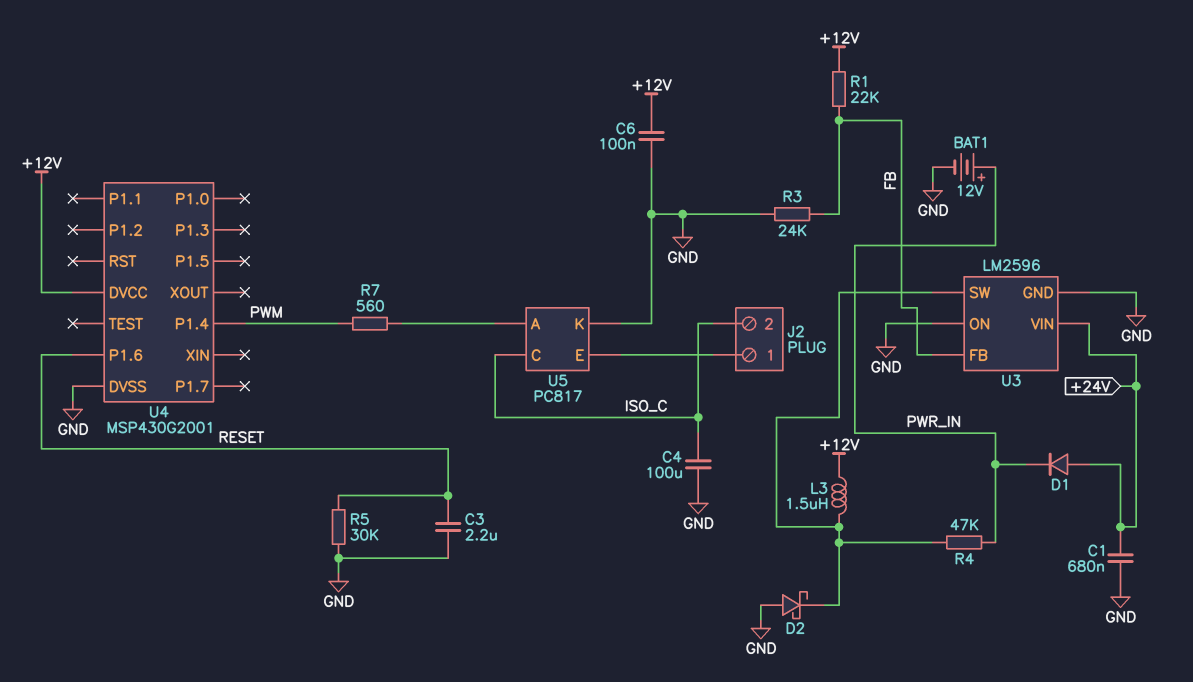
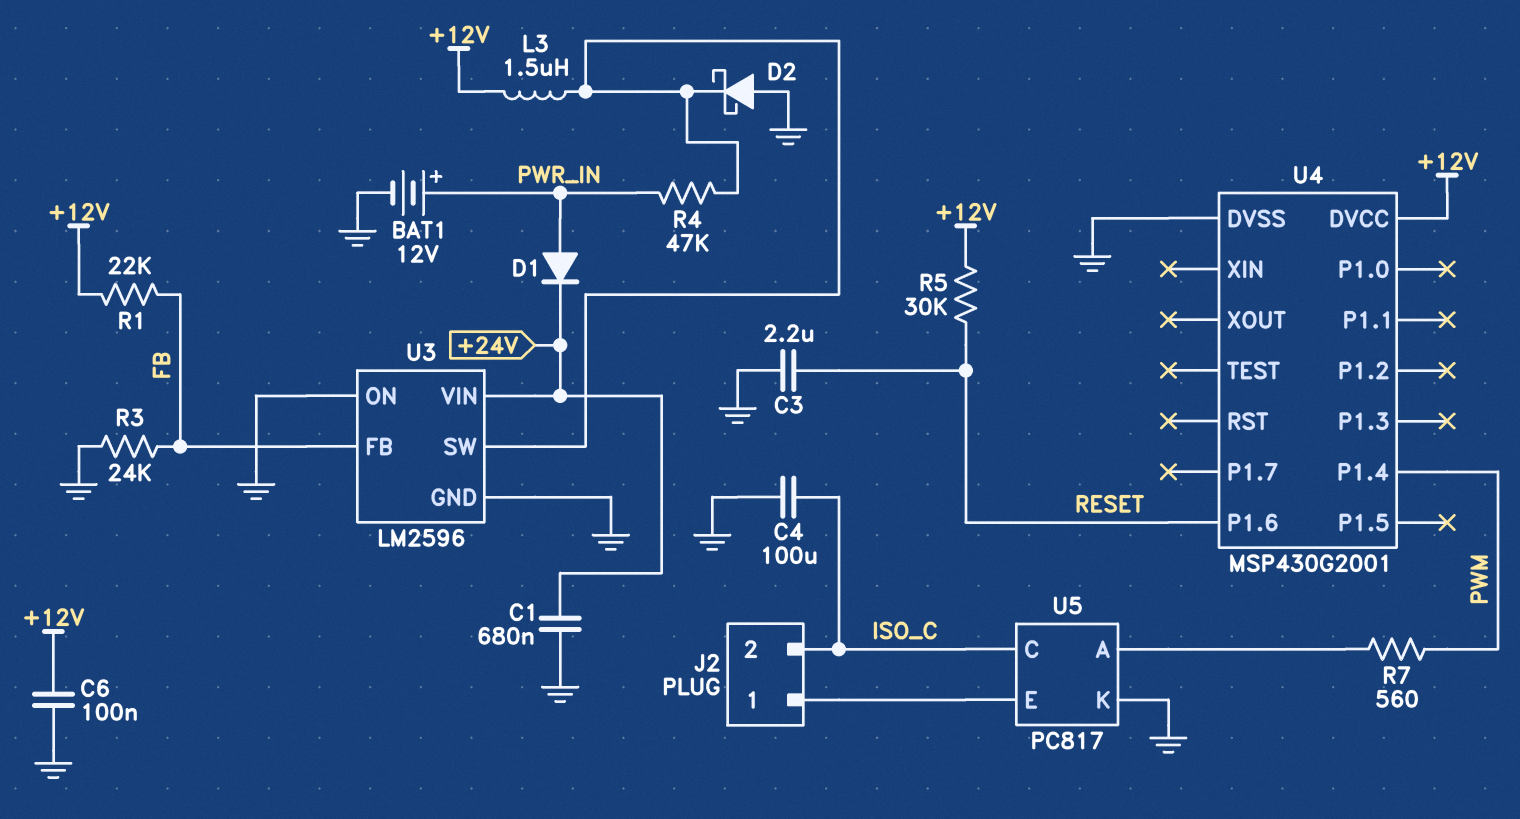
D1: diode (A +24V, K PWR_IN) -> diode (A PWR_IN, K +24V)
R5: 30k (GND, RESET) -> 30k (+12V, RESET)

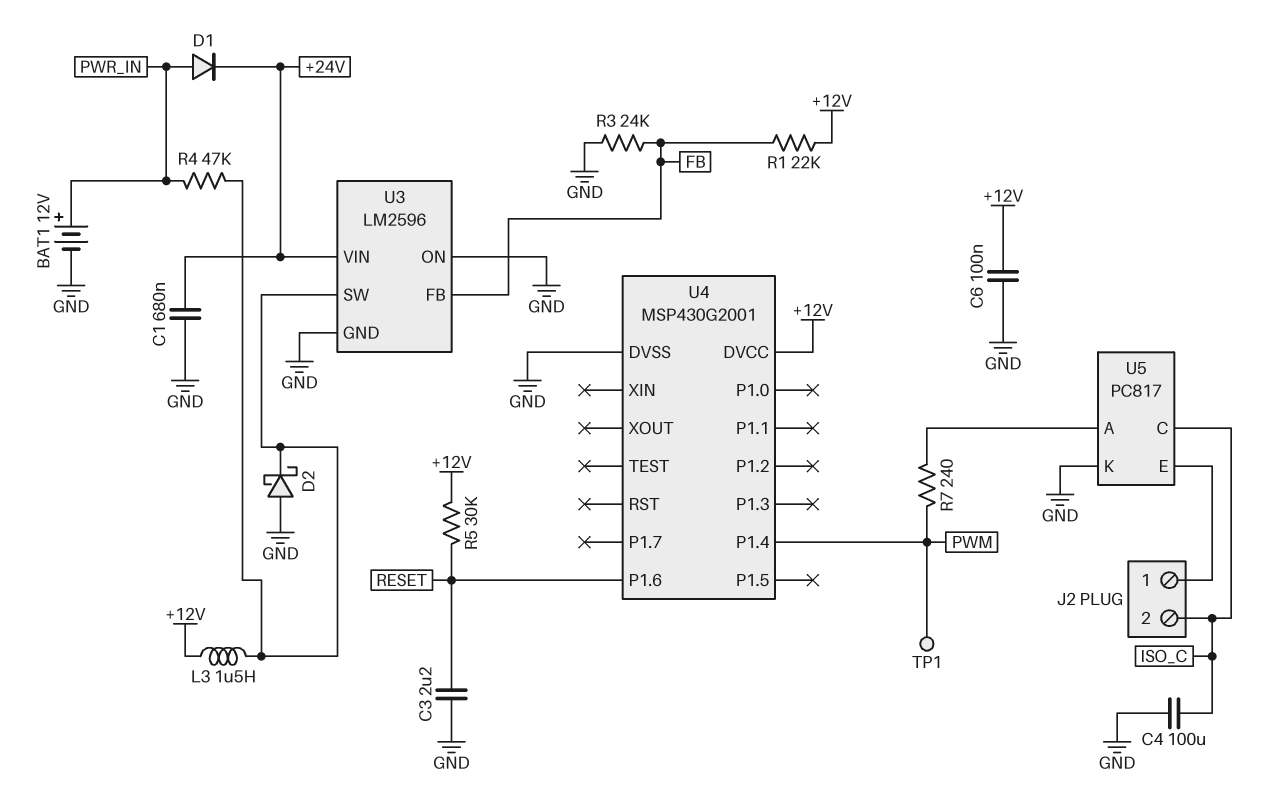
R7: 560 (PWM, U5/A) -> 240 (PWM, U5/A)
TP1: none -> test point (PWM)

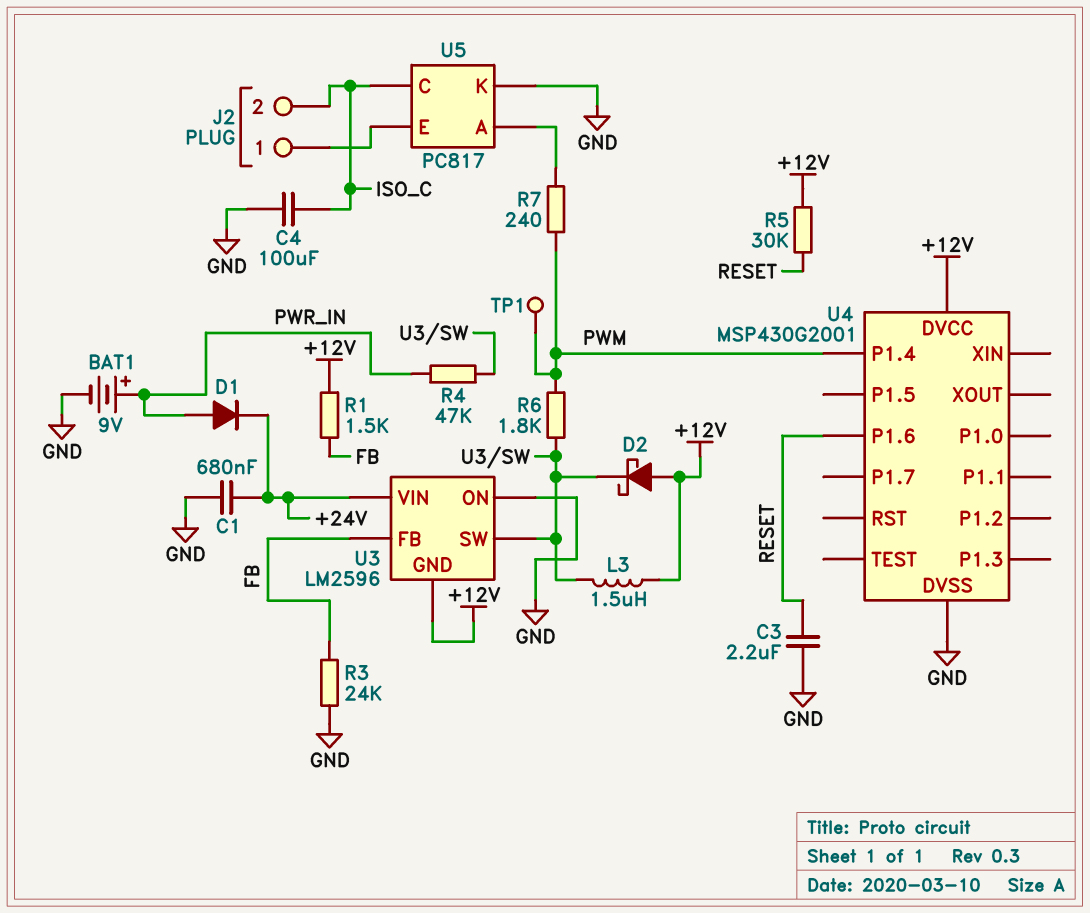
BAT1: 12V (plus PWR_IN, minus GND) -> 9V (plus PWR_IN, minus GND)
C6: 100nF (+12V, GND) -> none
D2: schottky (A GND, K U3/SW) -> schottky (A +12V, K U3/SW)
R1: 22k (+12V, FB) -> 1.5k (+12V, FB)
R6: none -> 1.8k (PWM, U3/SW)
U3 pin GND: GND -> +12V

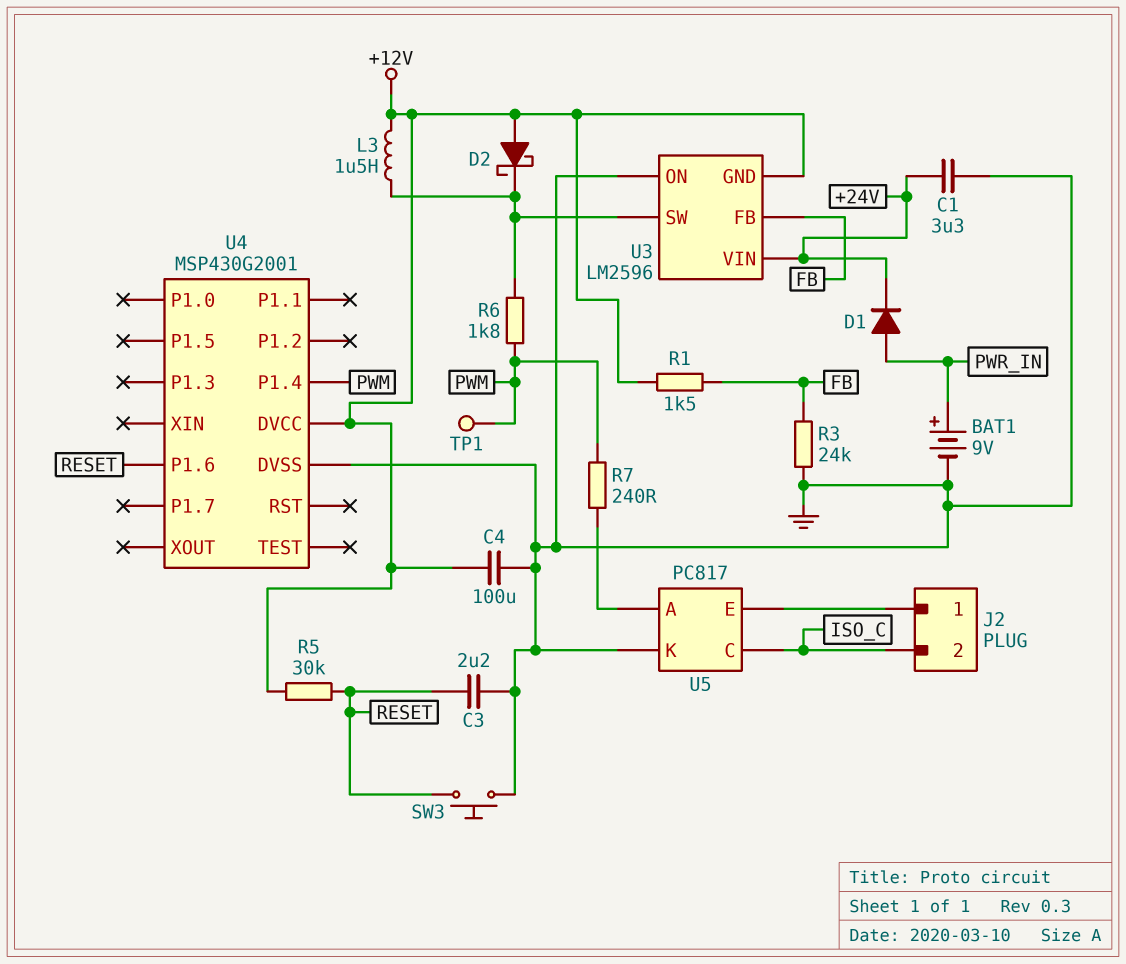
C1: 680nF (+24V, GND) -> 3.3uF (+24V, GND)
C4: 100uF (GND, ISO_C) -> 100uF (+12V, GND)
R4: 47k (PWR_IN, U3/SW) -> none
SW3: none -> button (GND, RESET)

